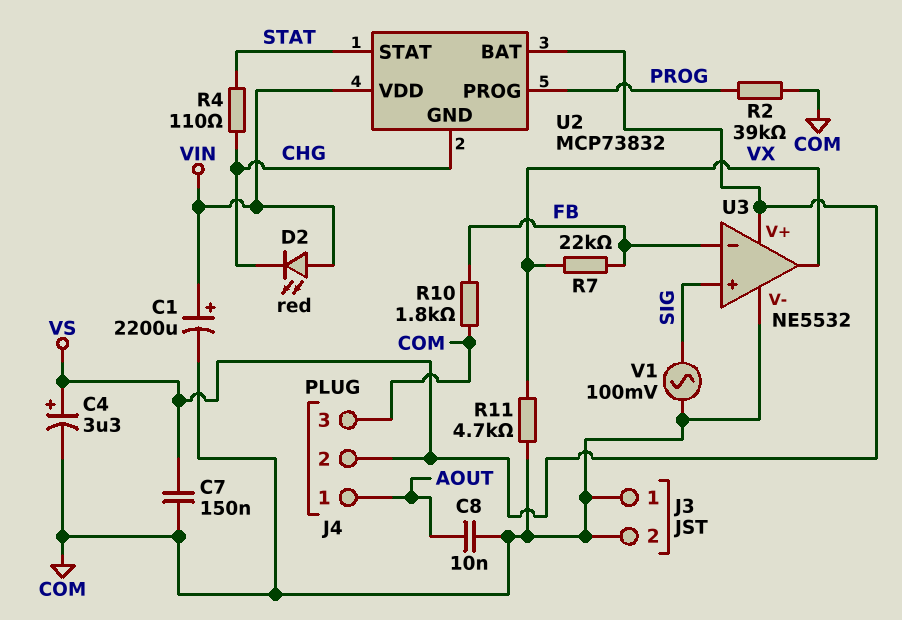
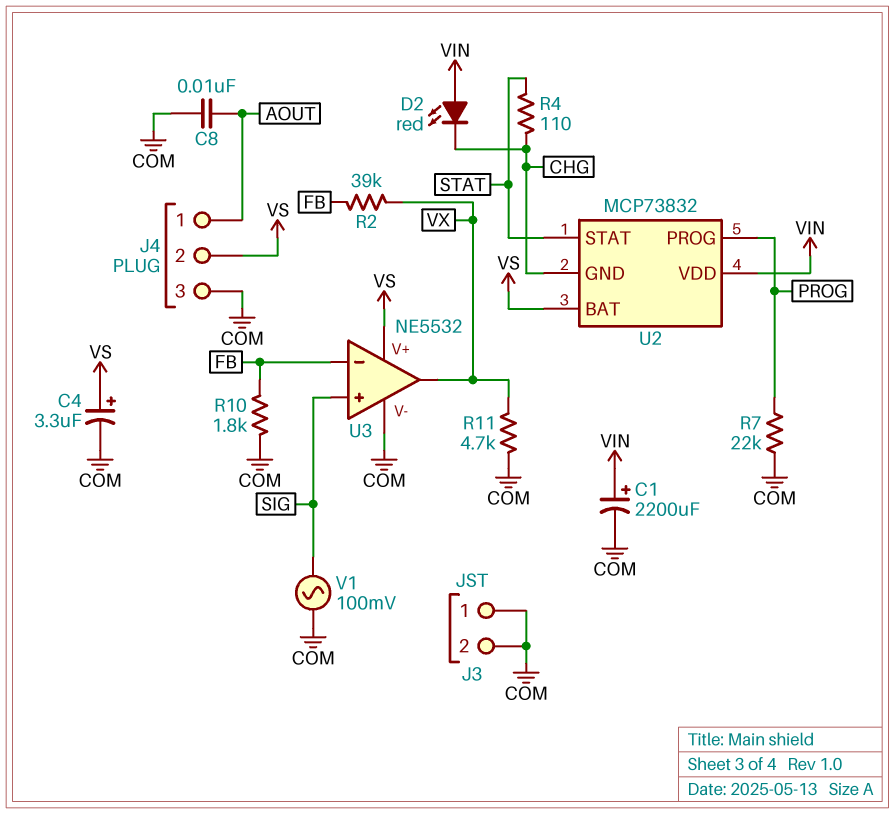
C7: 150nF (COM, VS) -> none
R2: 39k (COM, PROG) -> 39k (FB, VX)
R7: 22k (FB, VX) -> 22k (COM, PROG)

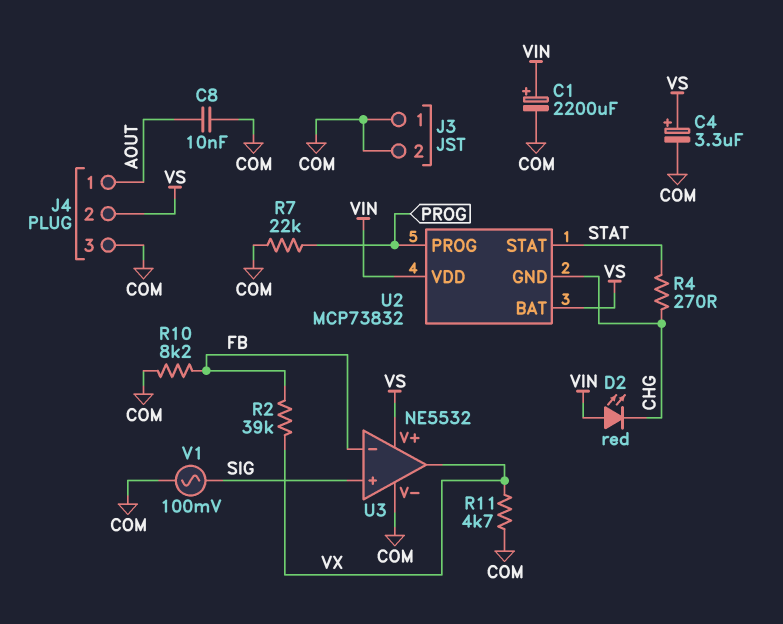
R4: 110 (CHG, STAT) -> 270 (CHG, STAT)
R10: 1.8k (COM, FB) -> 8.2k (COM, FB)

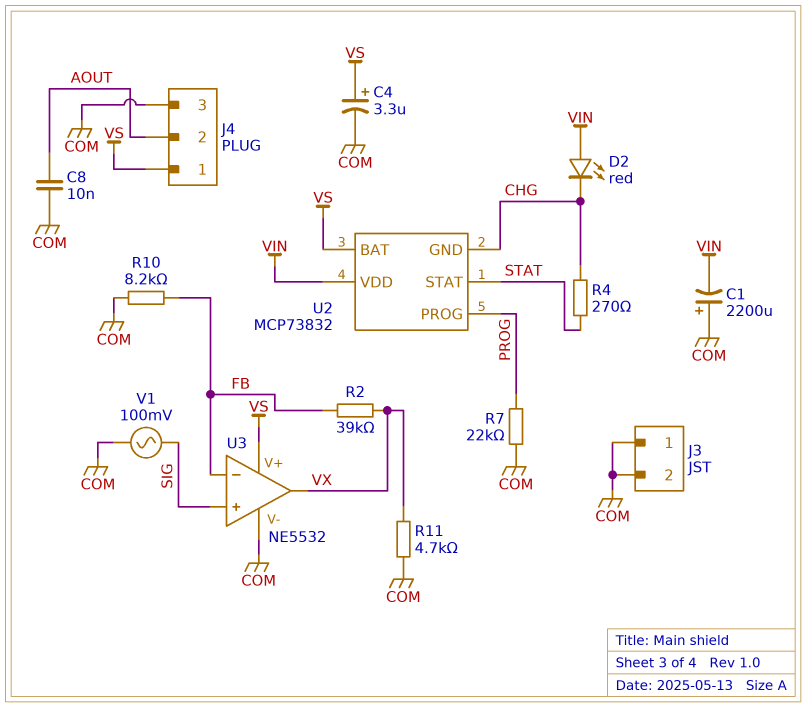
C1: 2200uF (plus VIN, minus COM) -> 2200uF (plus COM, minus VIN)
J4 pin 1: AOUT -> VS
J4 pin 2: VS -> AOUT

